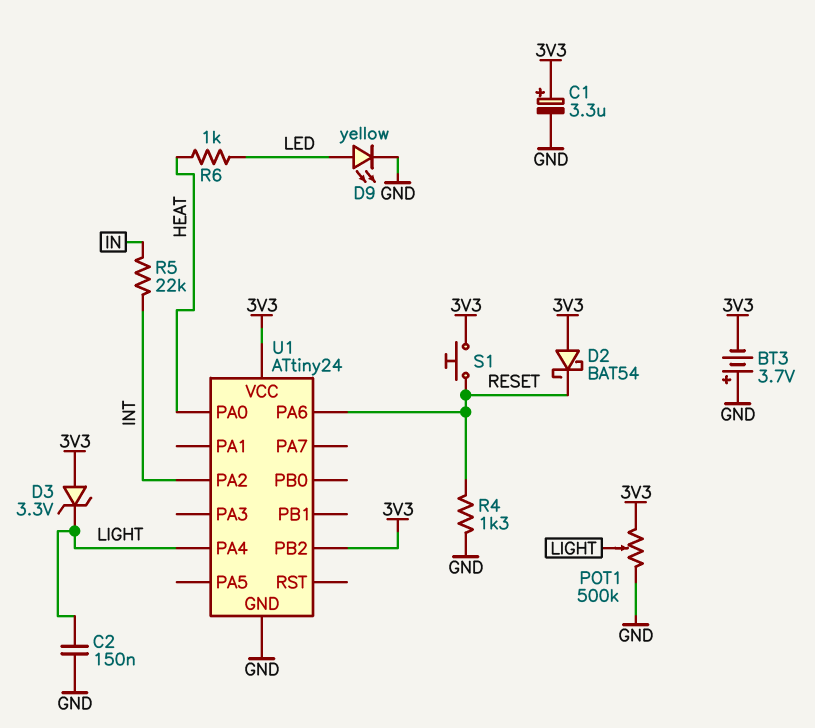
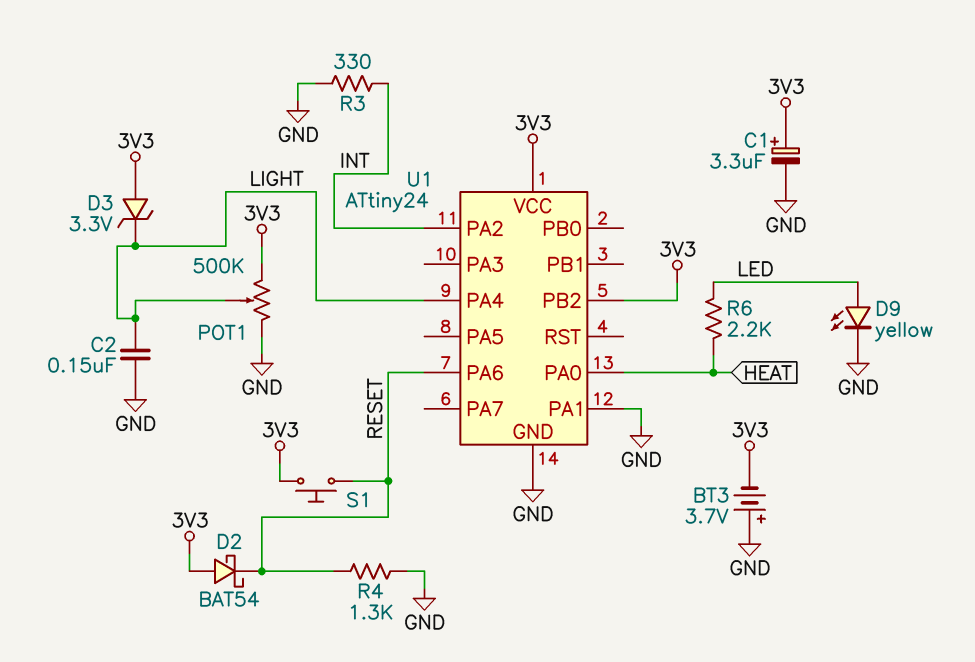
R3: none -> 330 (GND, INT)
R5: 22k (IN, INT) -> none
R6: 1k (HEAT, LED) -> 2.2k (HEAT, LED)
U1 pin PA1: none -> GND

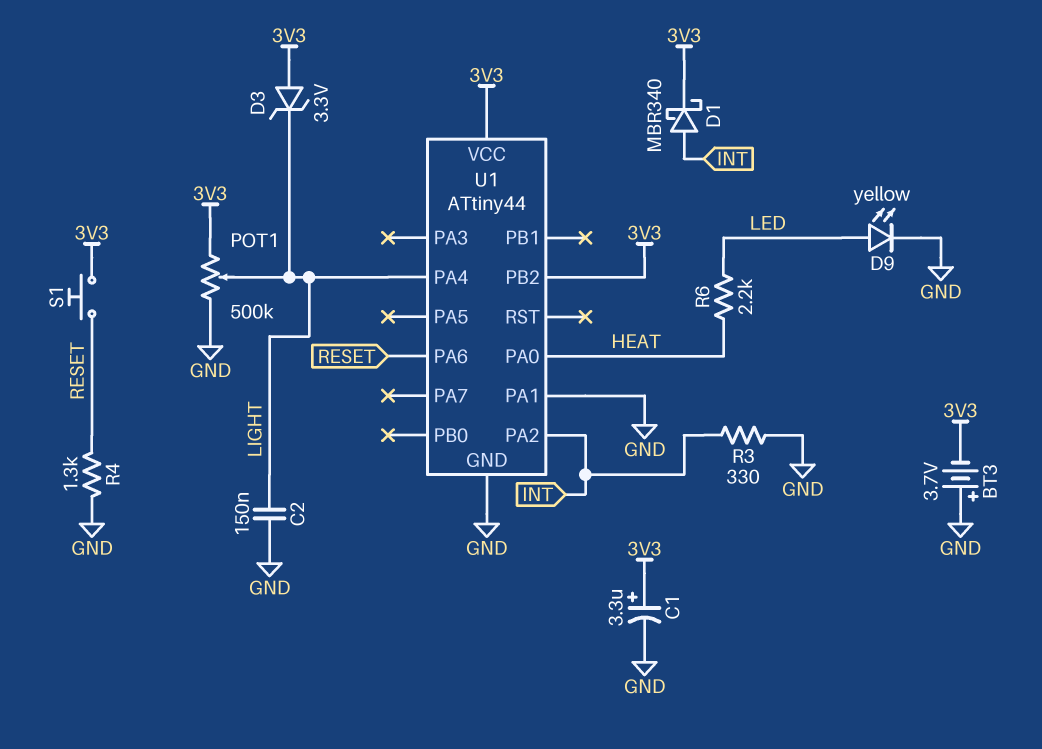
D1: none -> schottky MBR340 (A INT, K 3V3)
D2: schottky BAT54 (A 3V3, K RESET) -> none
U1: ATtiny24 -> ATtiny44

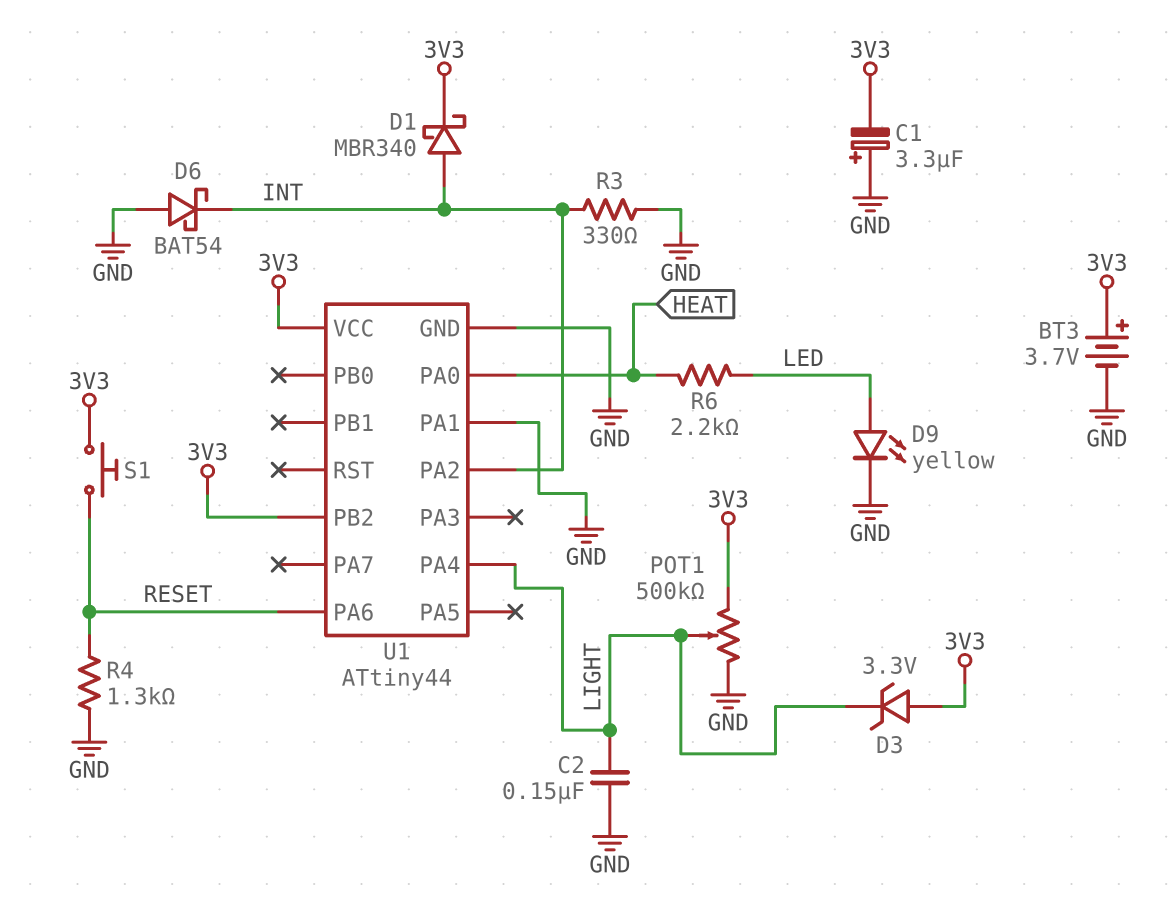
BT3: 3.7V (plus GND, minus 3V3) -> 3.7V (plus 3V3, minus GND)
C1: 3.3uF (plus 3V3, minus GND) -> 3.3uF (plus GND, minus 3V3)
D6: none -> schottky BAT54 (A GND, K INT)

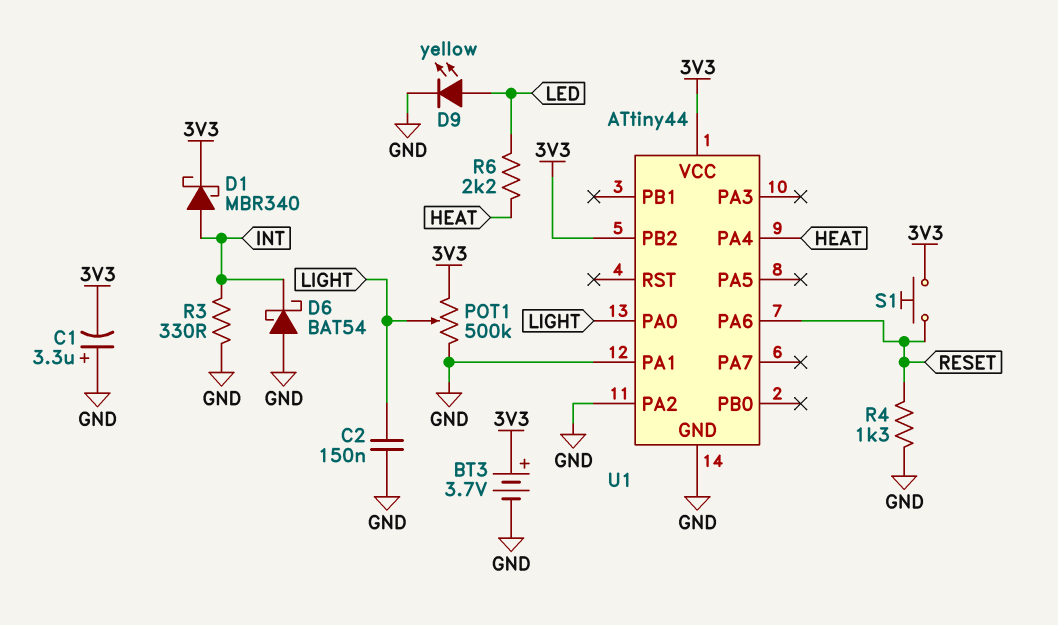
D3: zener 3.3V (A 3V3, K LIGHT) -> none
U1 pin PA0: HEAT -> LIGHT
U1 pin PA2: INT -> GND
U1 pin PA4: LIGHT -> HEAT

